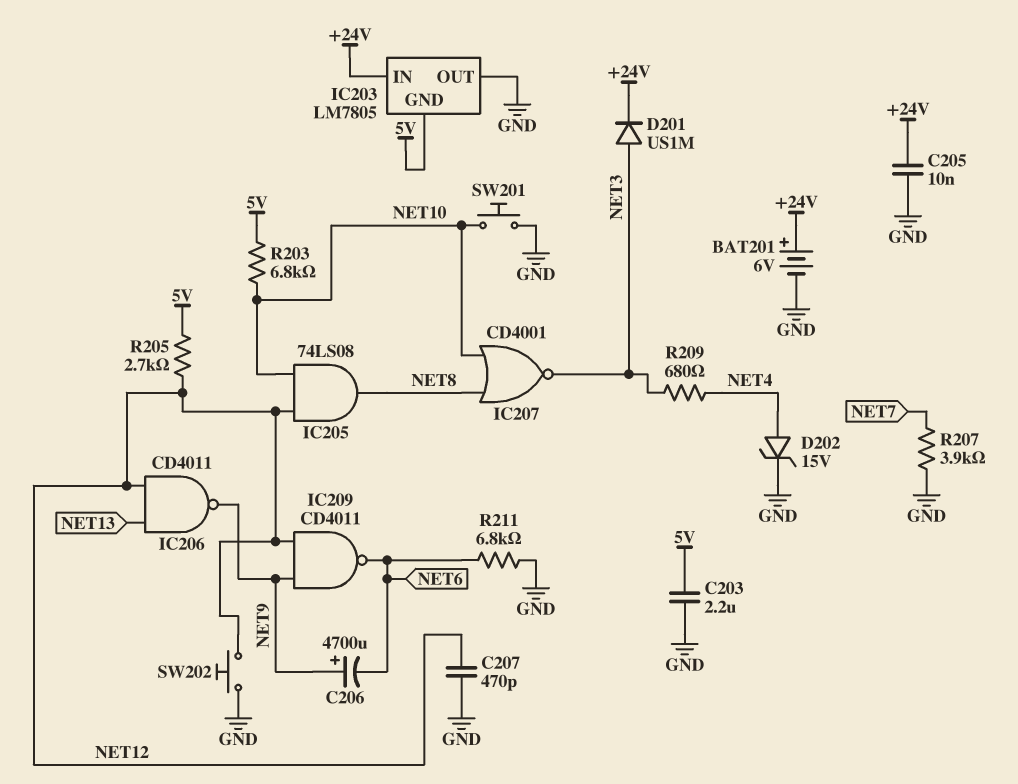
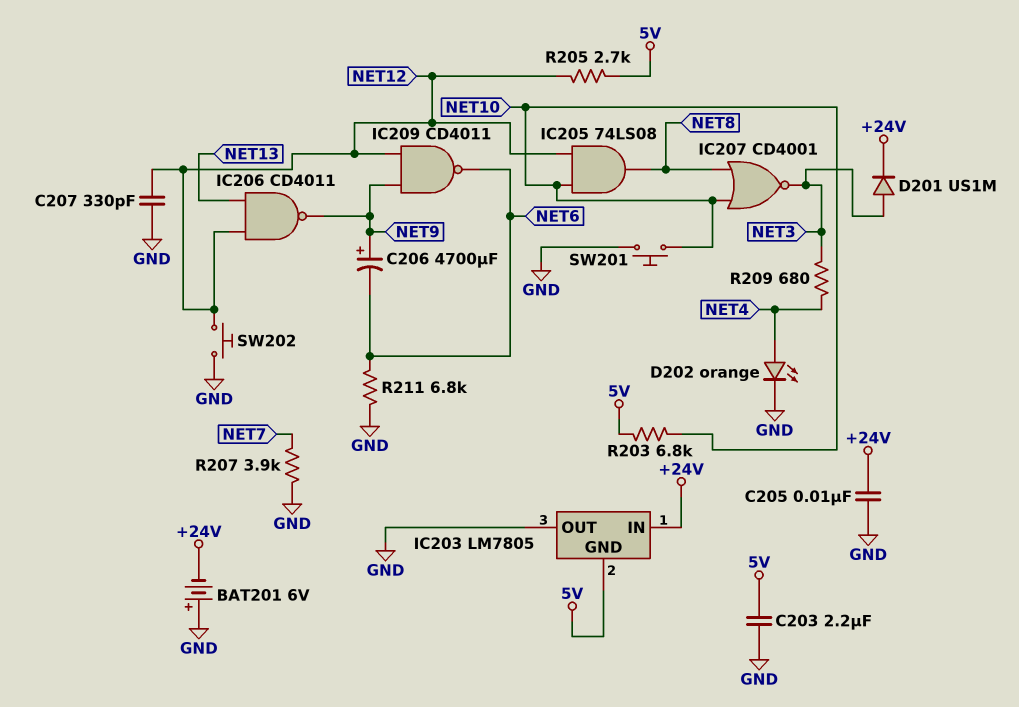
BAT201: 6V (plus +24V, minus GND) -> 6V (plus GND, minus +24V)
C207: 470pF (GND, NET12) -> 330pF (GND, NET12)
D202: zener 15V (A NET4, K GND) -> LED orange (A NET4, K GND)

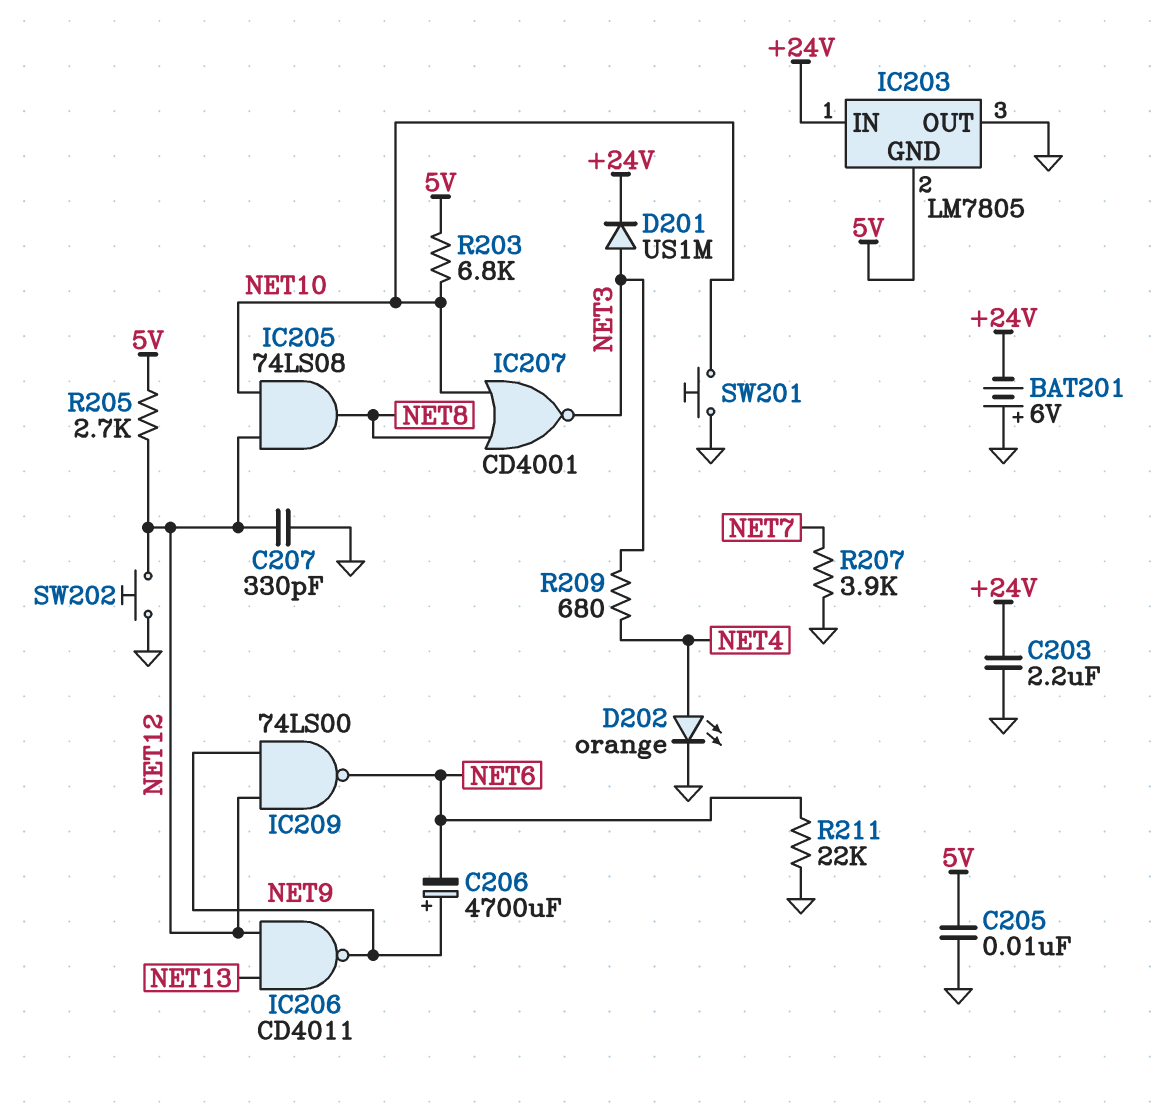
C203: 2.2uF (5V, GND) -> 2.2uF (+24V, GND)
C205: 10nF (+24V, GND) -> 10nF (5V, GND)
IC209: NAND CD4011 (in NET9, in NET12, out NET6) -> NAND 74LS00 (in NET9, in NET12, out NET6)
R211: 6.8k (GND, NET6) -> 22k (GND, NET6)

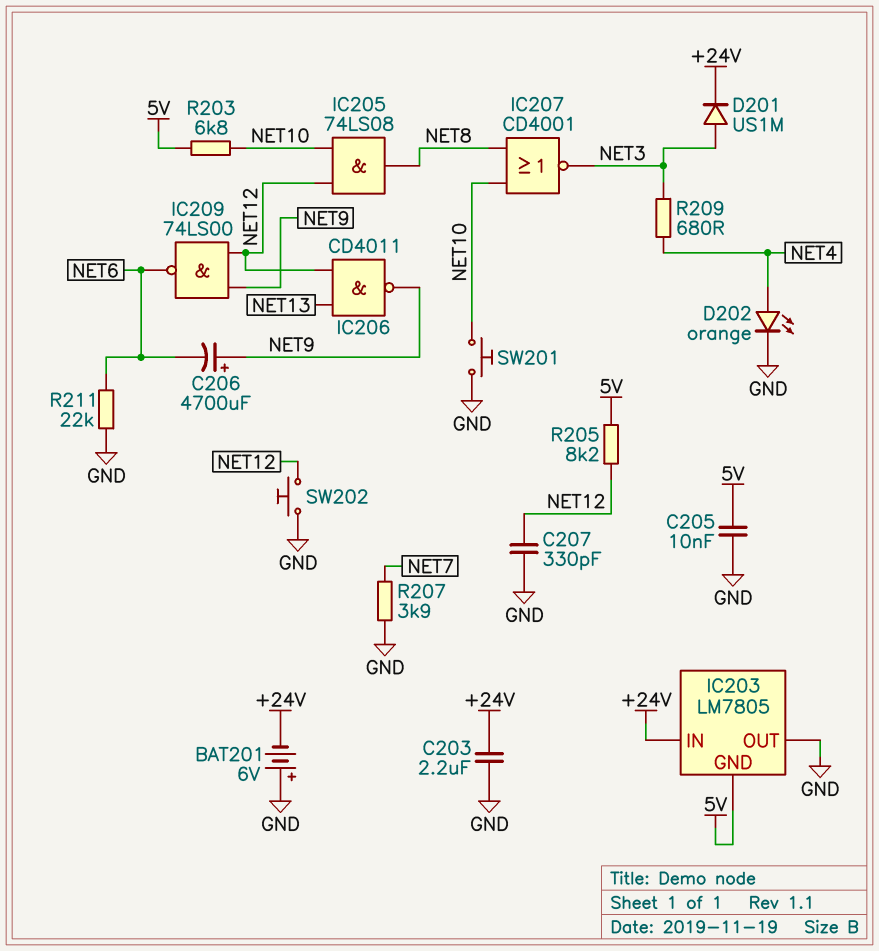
R205: 2.7k (5V, NET12) -> 8.2k (5V, NET12)

